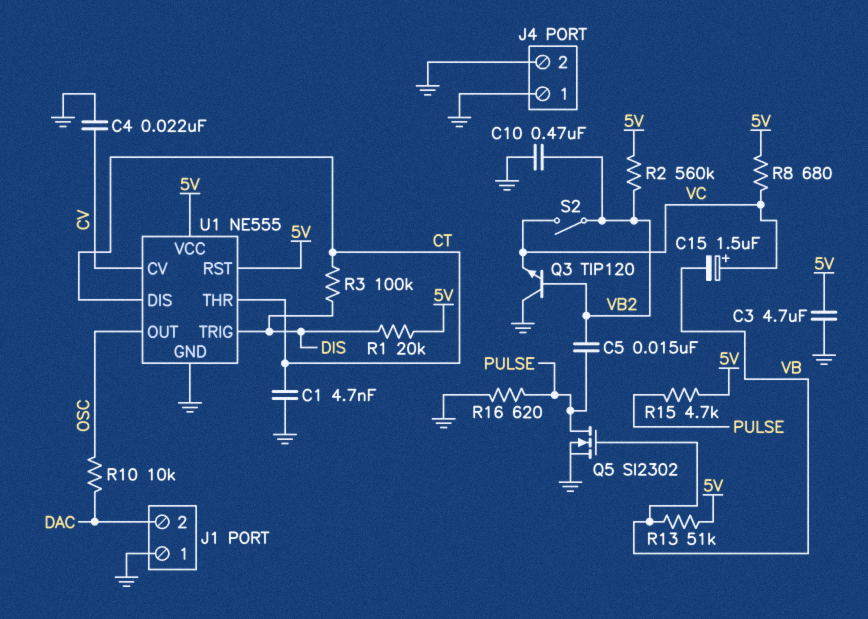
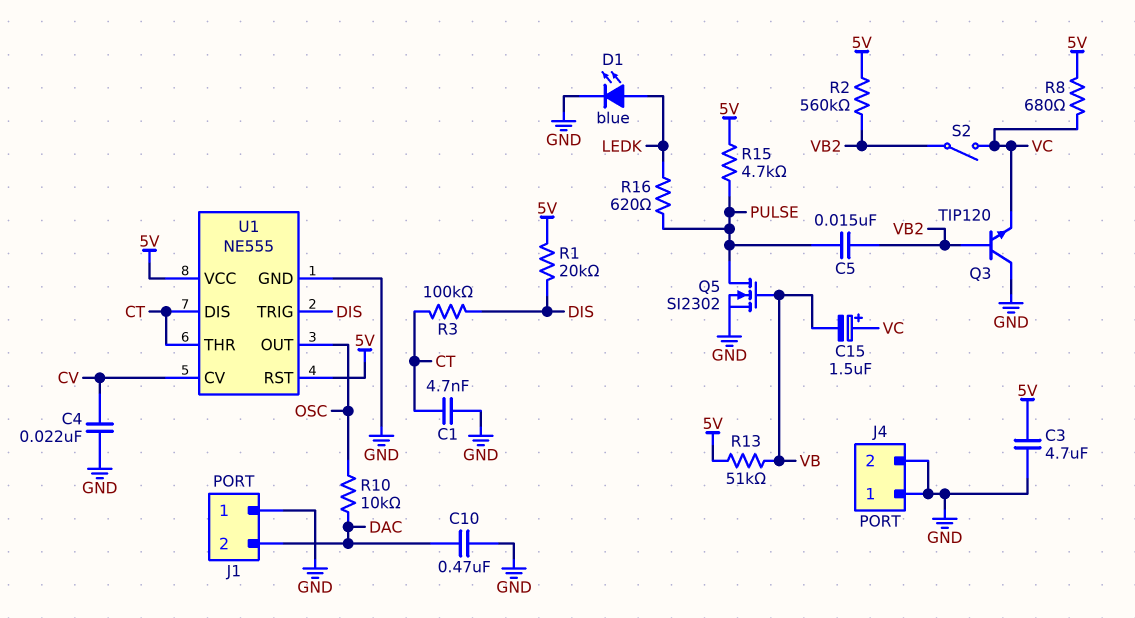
C10: 470nF (GND, VB2) -> 470nF (DAC, GND)
D1: none -> LED blue (A LEDK, K GND)
R16: 620 (GND, PULSE) -> 620 (LEDK, PULSE)

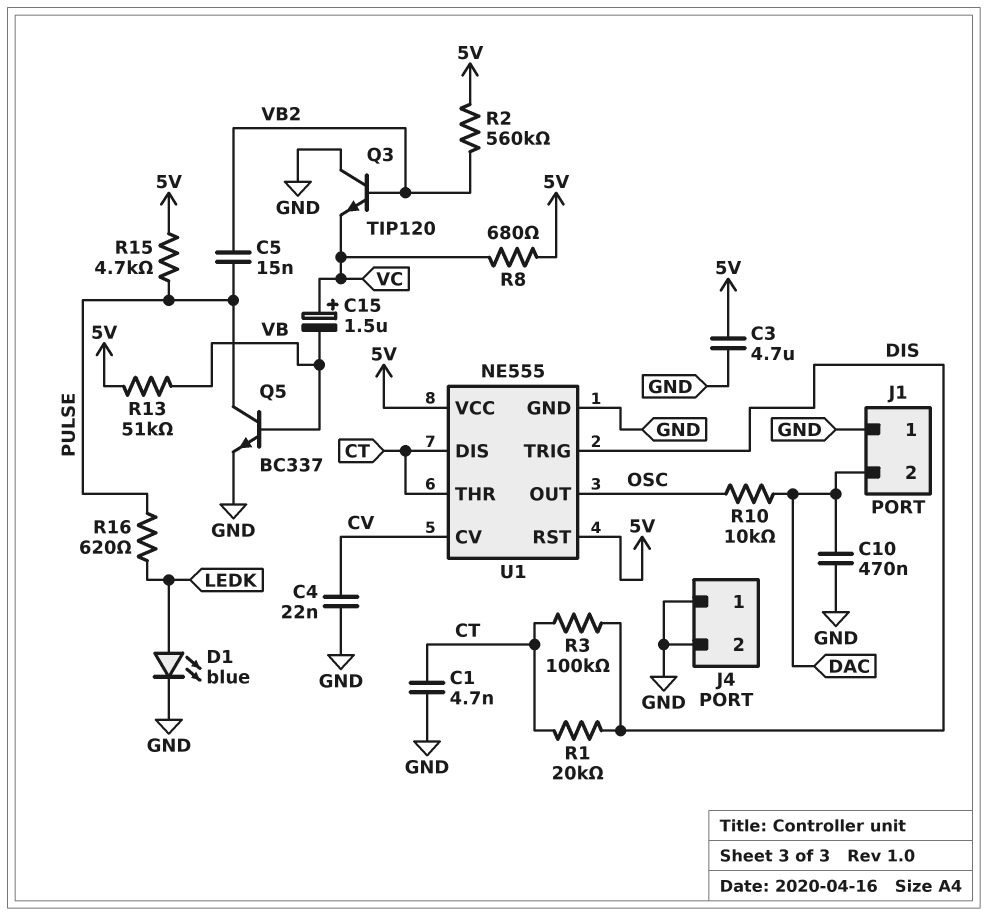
Q5: NMOS SI2302 (G VB, D PULSE, S GND) -> NPN BC337 (B VB, C PULSE, E GND)
R1: 20k (5V, DIS) -> 20k (CT, DIS)
S2: switch (VB2, VC) -> none

